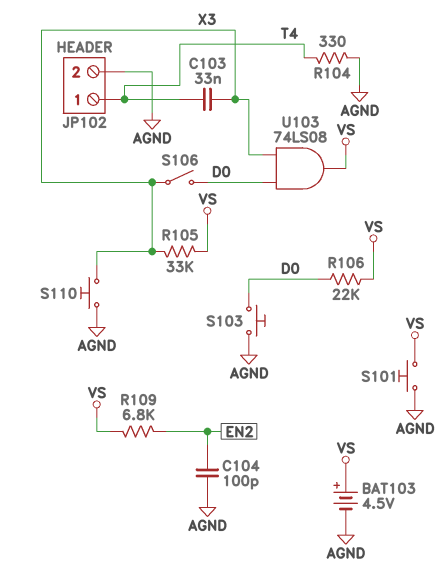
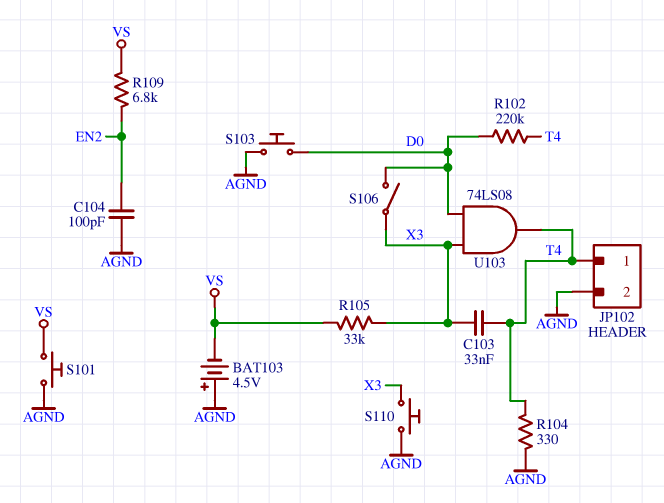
BAT103: 4.5V (plus VS, minus AGND) -> 4.5V (plus AGND, minus VS)
R102: none -> 220k (D0, T4)
R106: 22k (D0, VS) -> none
U103: AND 74LS08 (in D0, in X3, out VS) -> AND 74LS08 (in D0, in X3, out T4)

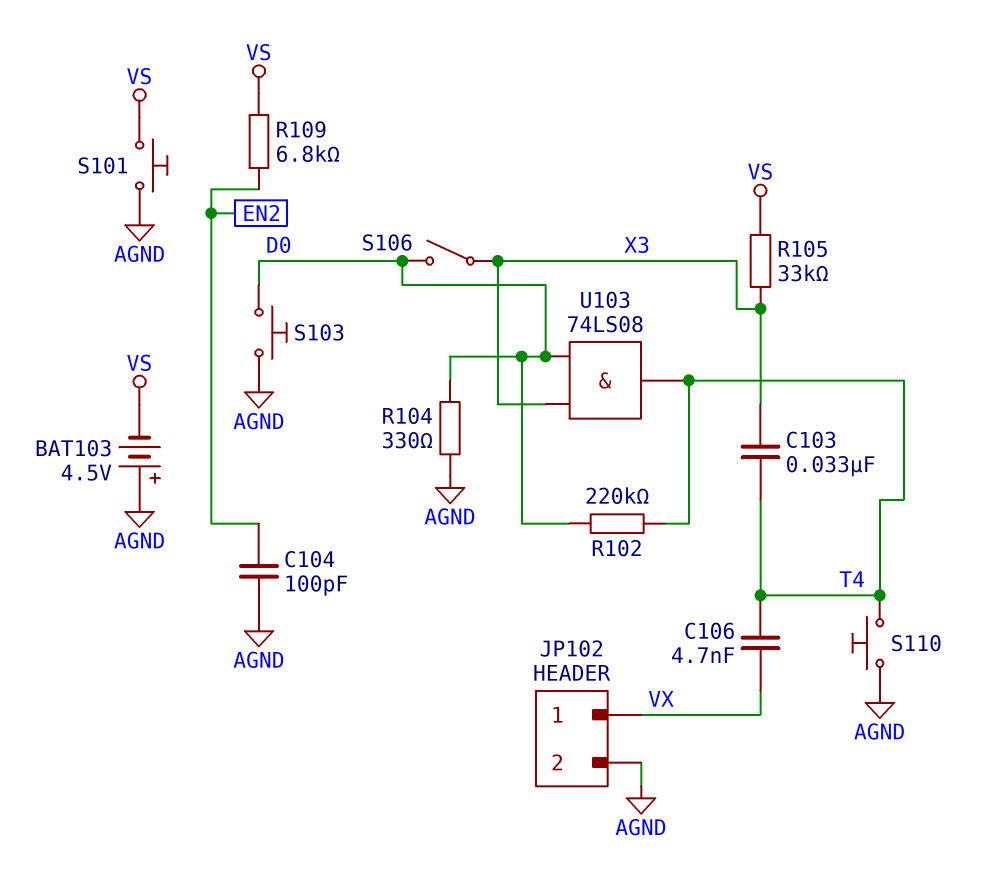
C106: none -> 4.7nF (T4, VX)
JP102 pin 1: T4 -> VX
R104: 330 (AGND, T4) -> 330 (AGND, D0)
S110: button (AGND, X3) -> button (AGND, T4)

